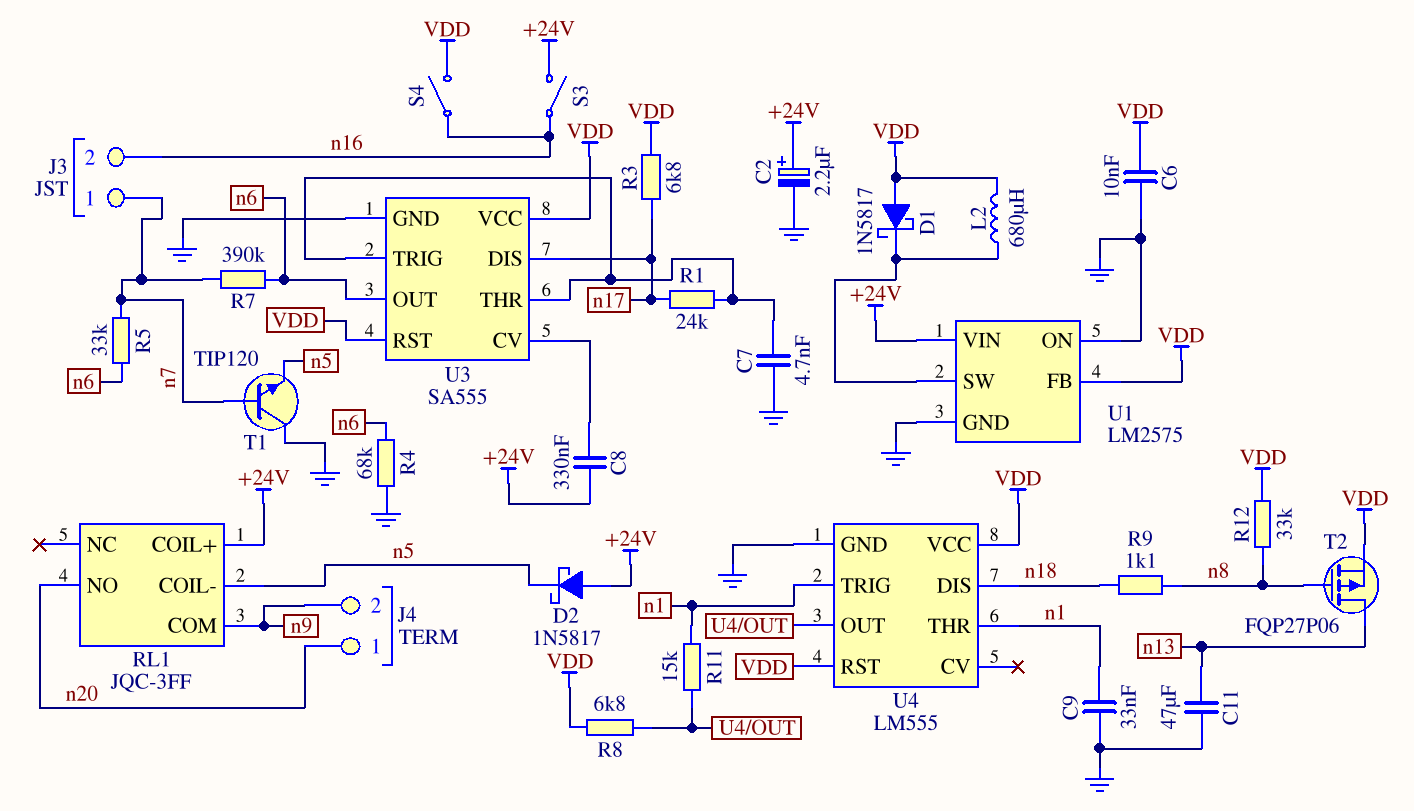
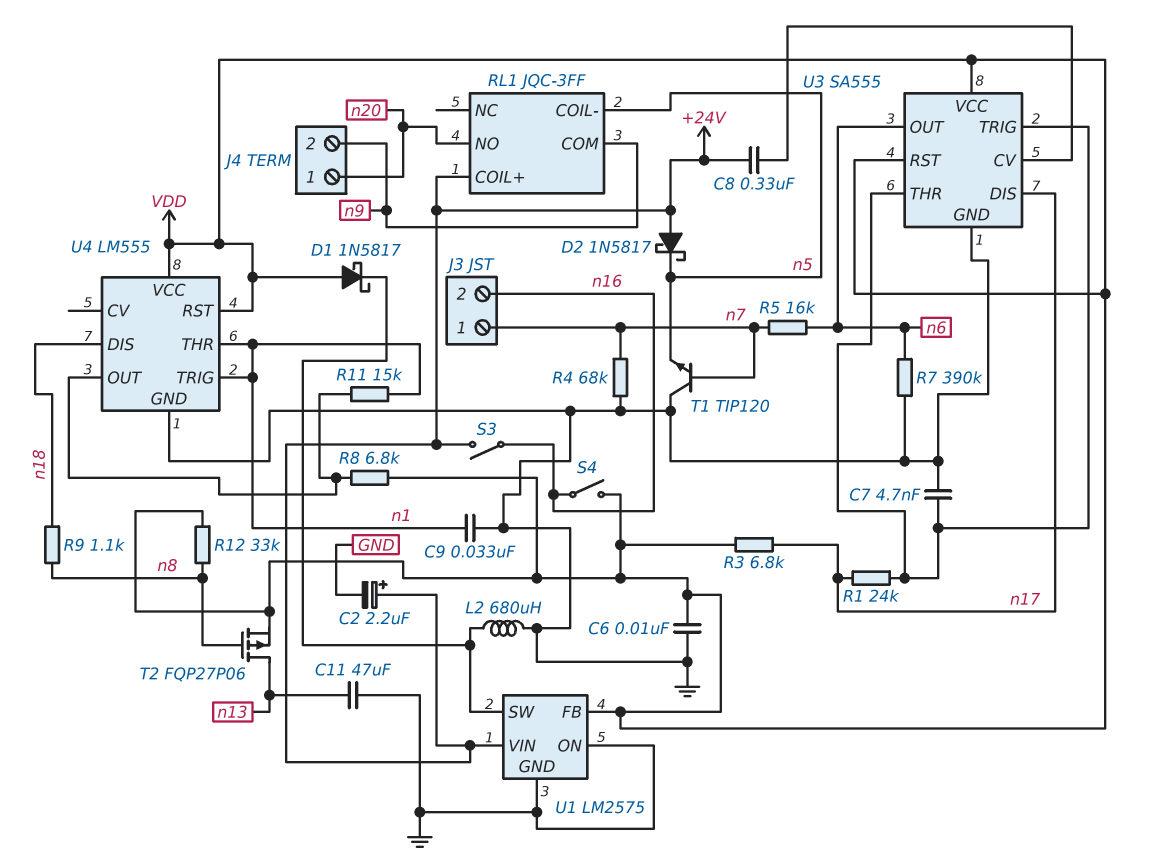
L2: 680uH (U1/SW, VDD) -> 680uH (GND, U1/SW)
R4: 68k (GND, n6) -> 68k (GND, n7)
R5: 33k (n6, n7) -> 16k (n6, n7)
R7: 390k (n6, n7) -> 390k (GND, n6)

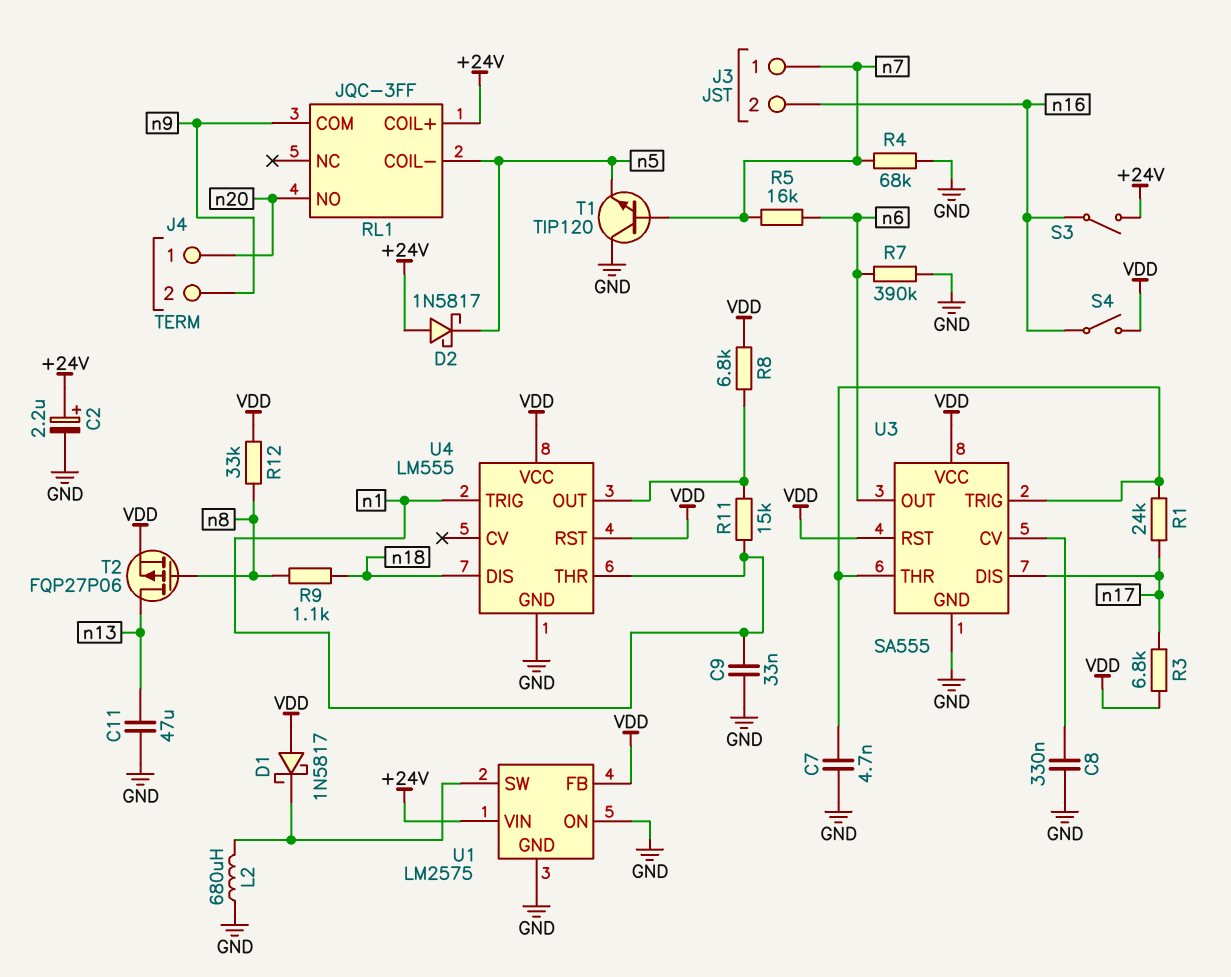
C6: 10nF (GND, VDD) -> none
C8: 330nF (+24V, U3/CV) -> 330nF (GND, U3/CV)

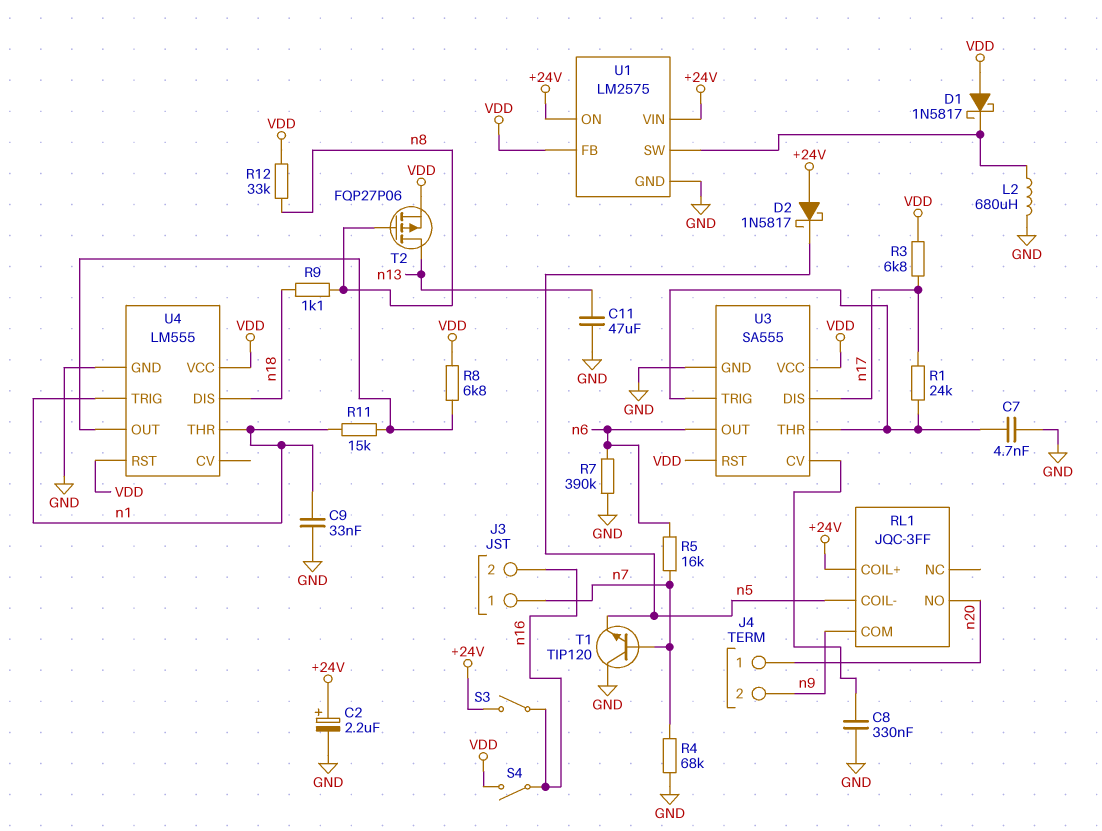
U1 pin ON: GND -> +24V

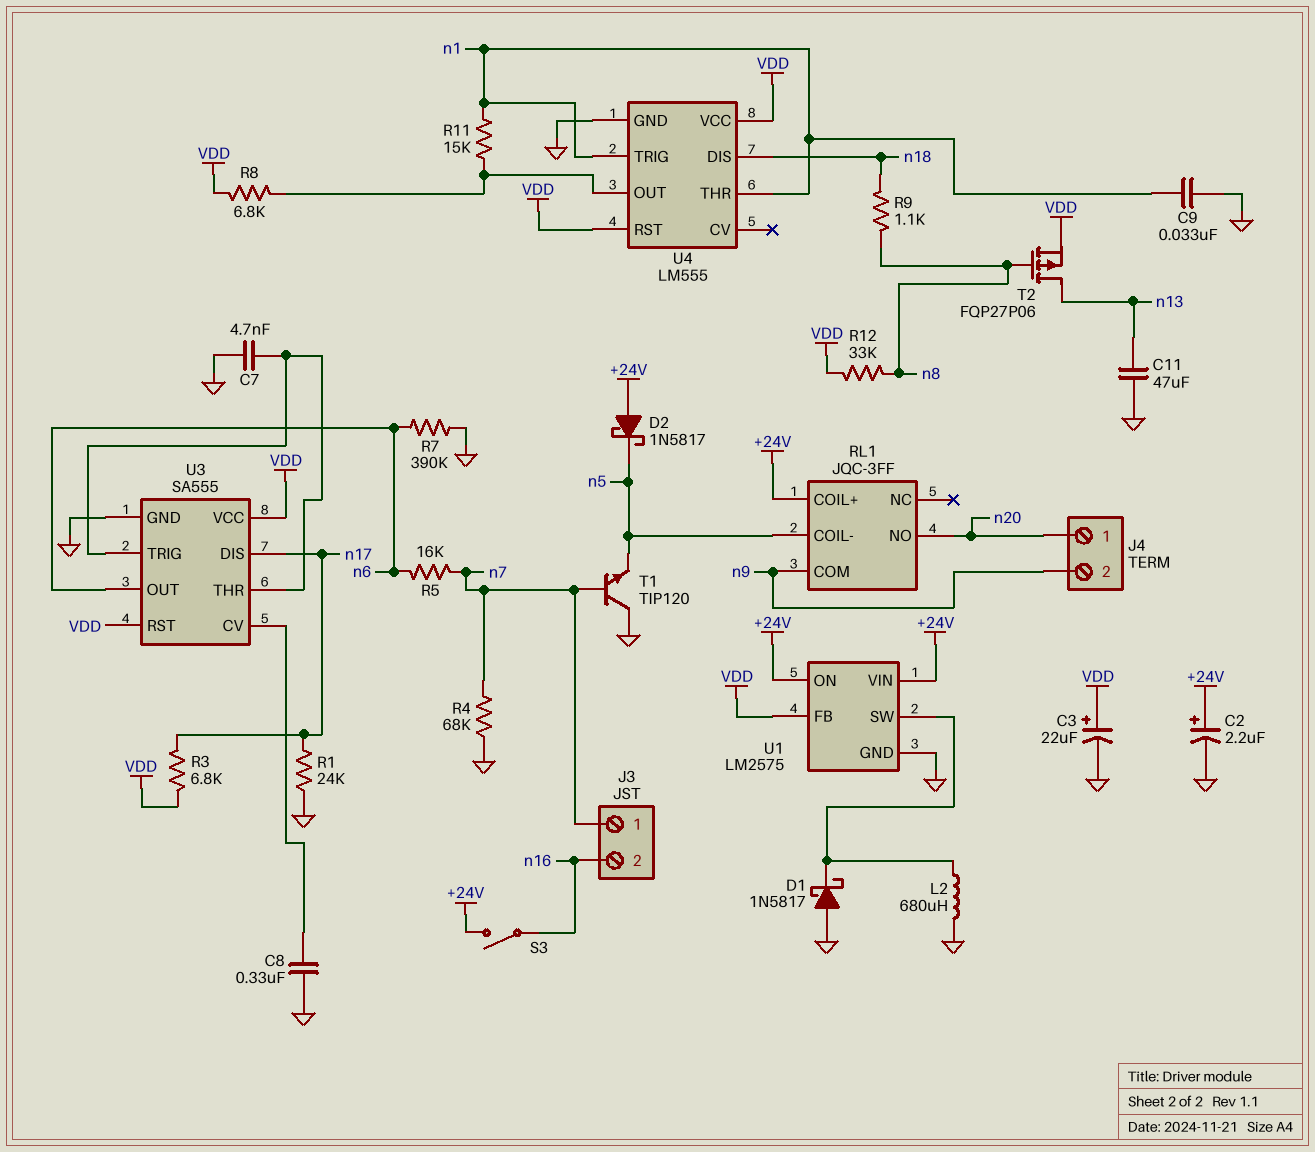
C3: none -> 22uF (plus VDD, minus GND)
D1: schottky 1N5817 (A VDD, K U1/SW) -> schottky 1N5817 (A GND, K U1/SW)
R1: 24k (U3/THR, n17) -> 24k (GND, n17)
S4: switch (VDD, n16) -> none

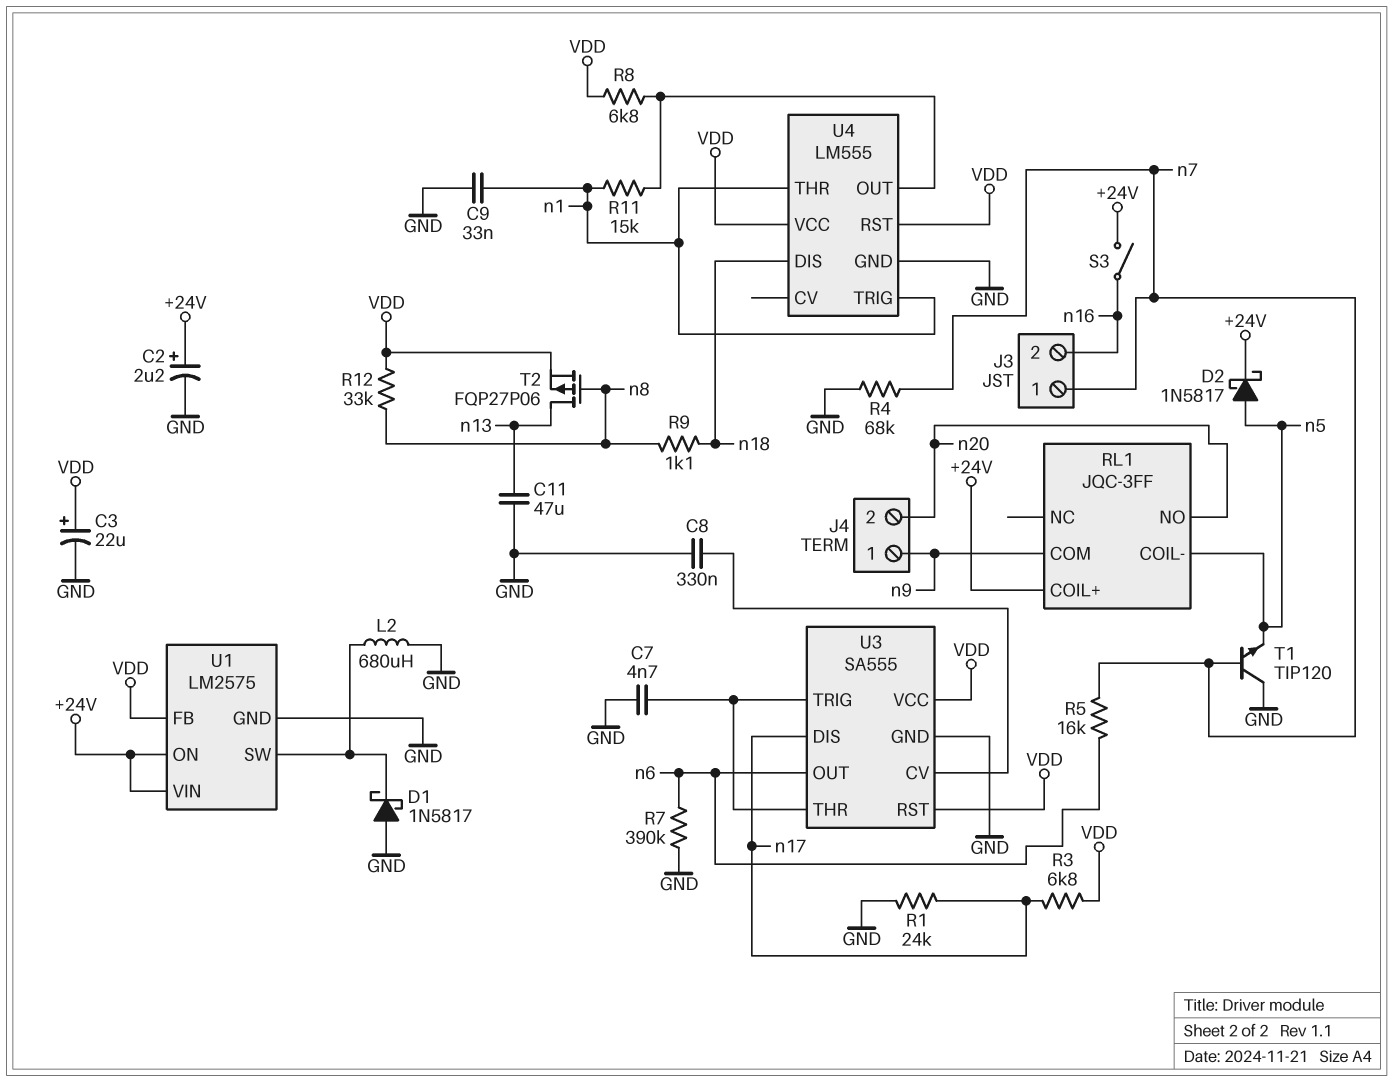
D2: schottky 1N5817 (A +24V, K n5) -> schottky 1N5817 (A n5, K +24V)
J4 pin 1: n20 -> n9
J4 pin 2: n9 -> n20

